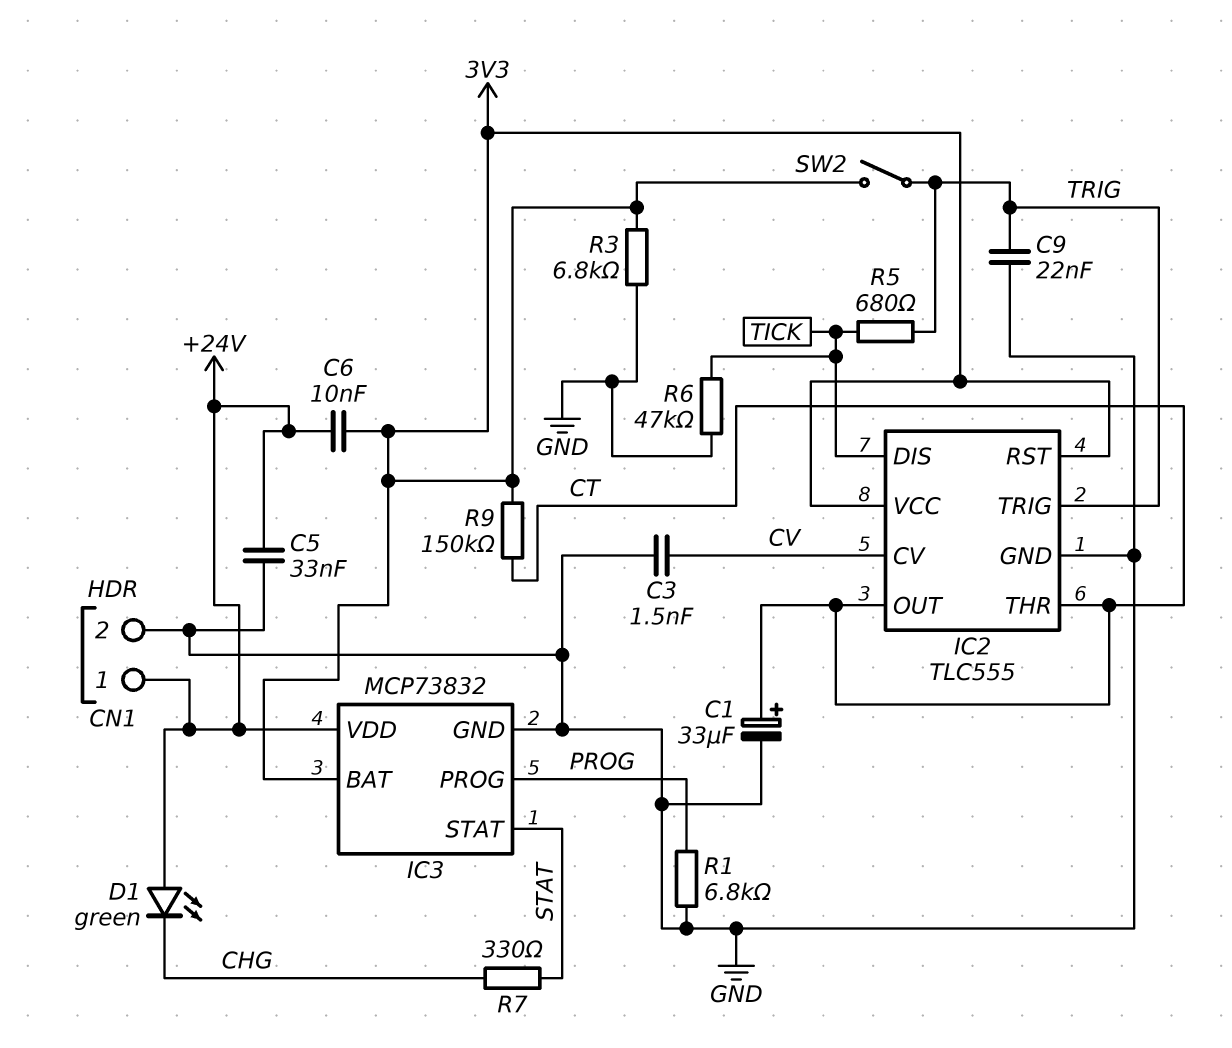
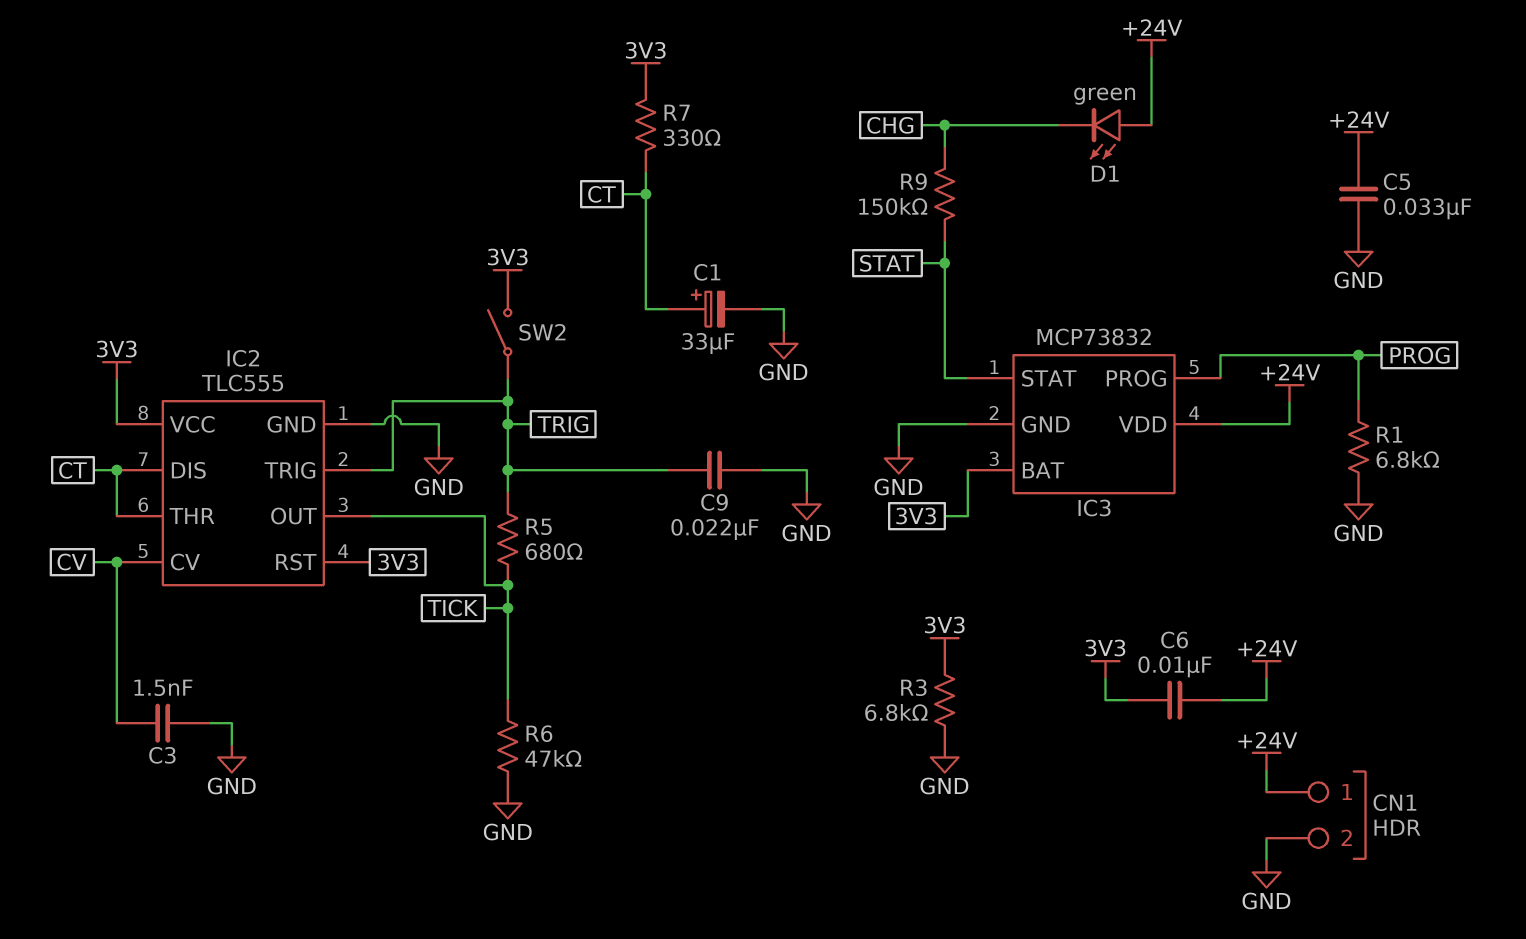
IC2 pin DIS: TICK -> CT
IC2 pin OUT: CT -> TICK
R7: 330 (CHG, STAT) -> 330 (3V3, CT)
R9: 150k (3V3, CT) -> 150k (CHG, STAT)

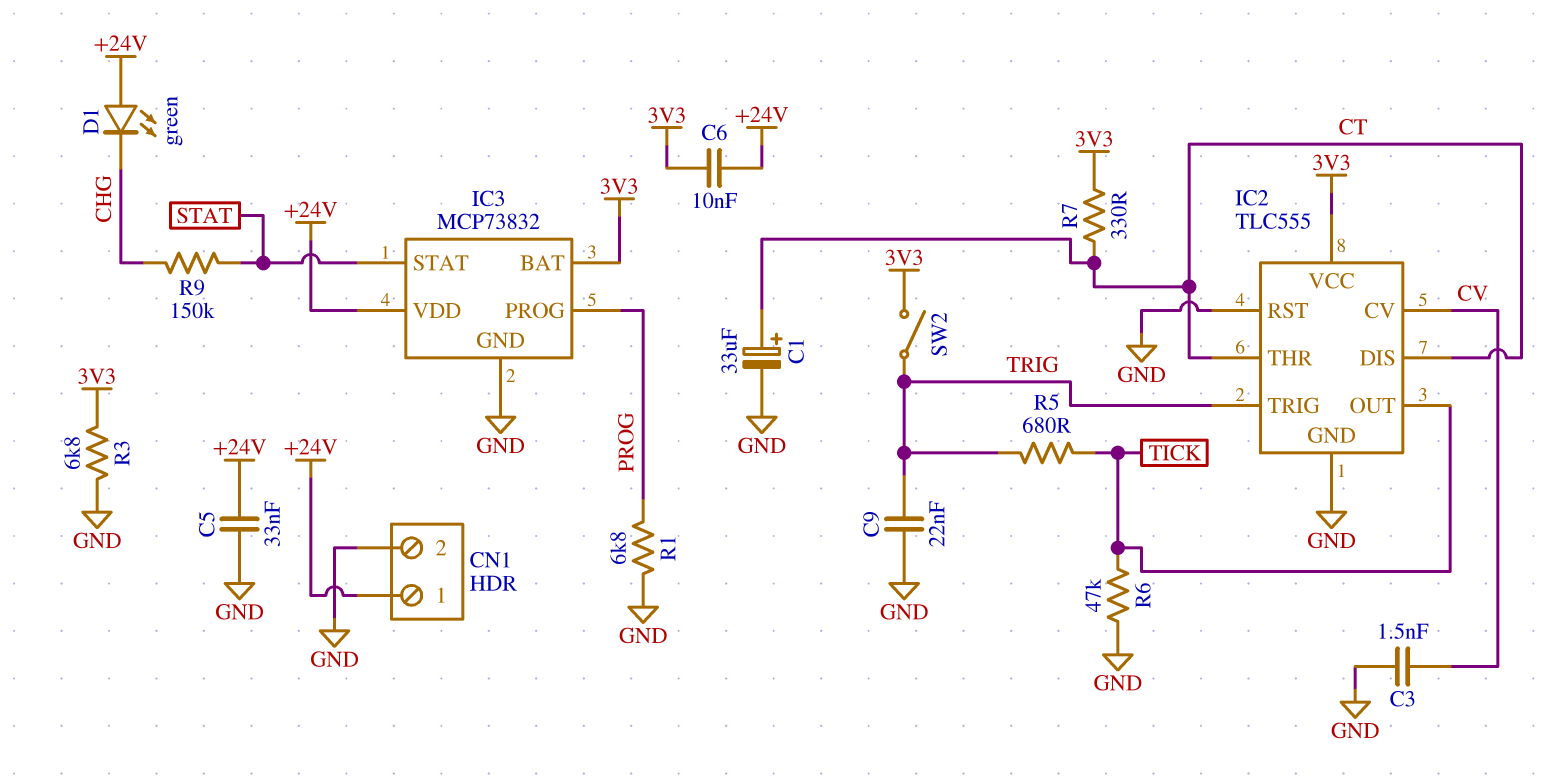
IC2 pin RST: 3V3 -> GND

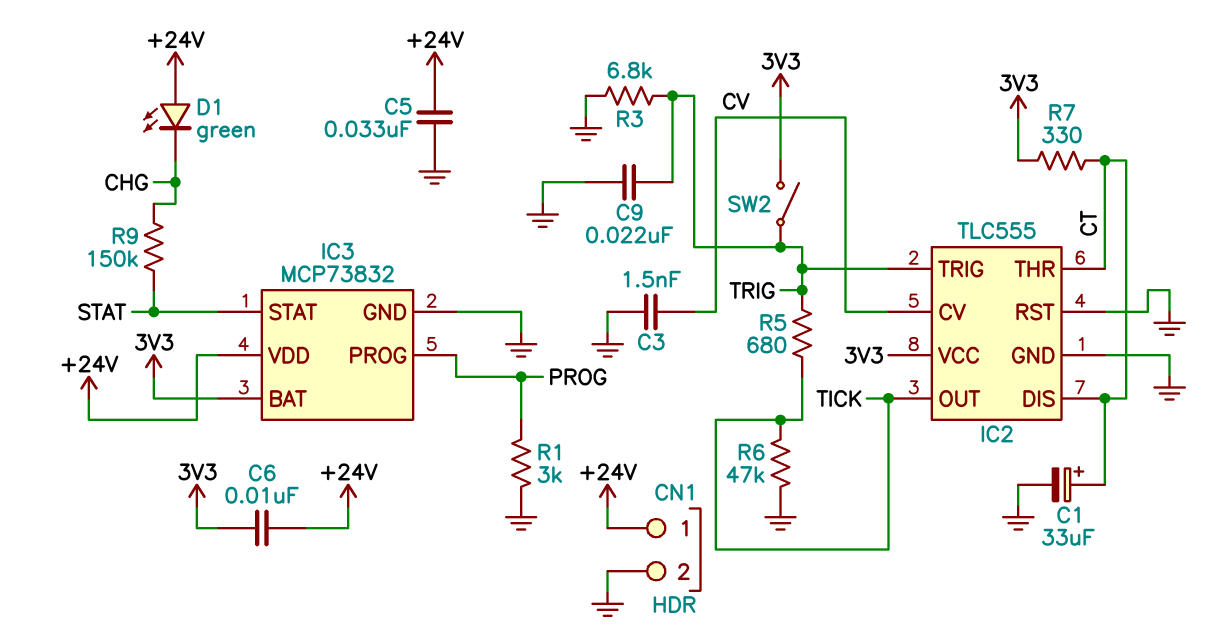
R1: 6.8k (GND, PROG) -> 3k (GND, PROG)
R3: 6.8k (3V3, GND) -> 6.8k (GND, TRIG)

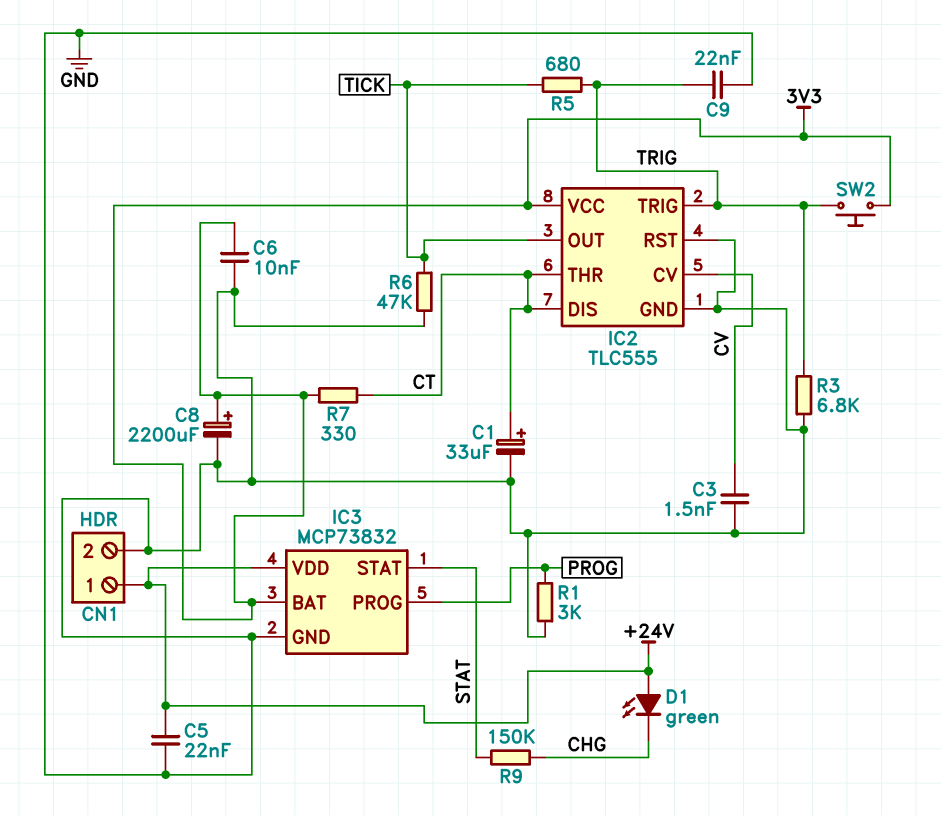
C5: 33nF (+24V, GND) -> 22nF (+24V, GND)
C6: 10nF (+24V, 3V3) -> 10nF (3V3, GND)
C8: none -> 2200uF (plus 3V3, minus GND)
SW2: switch (3V3, TRIG) -> button (3V3, TRIG)

